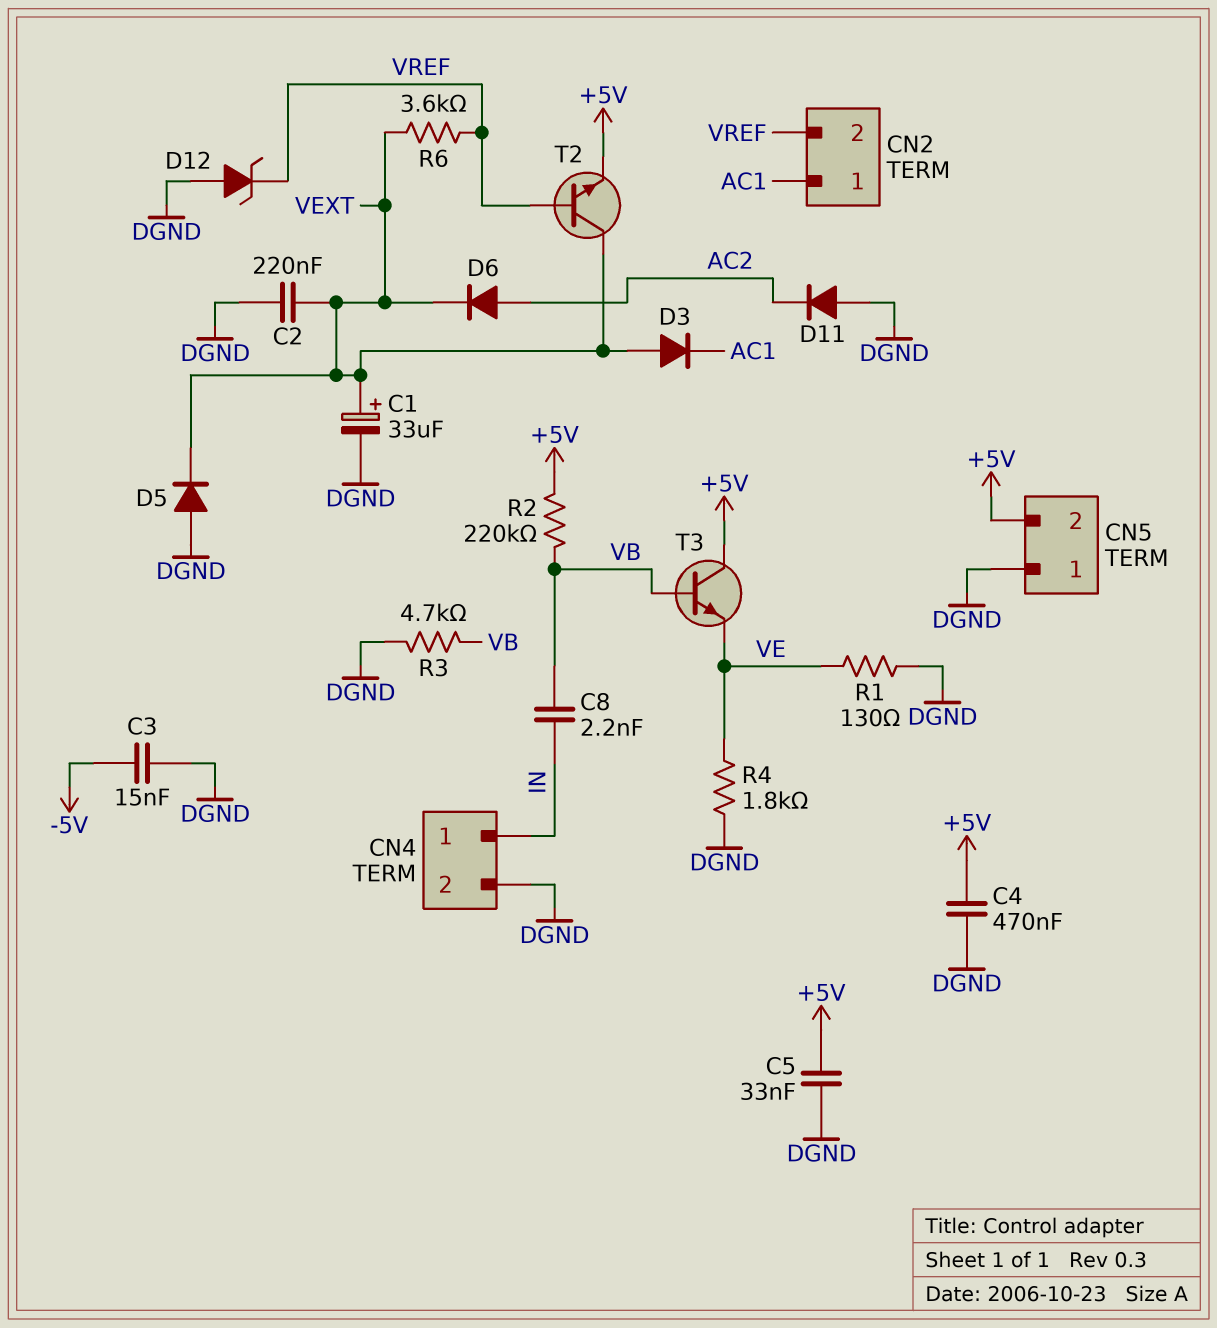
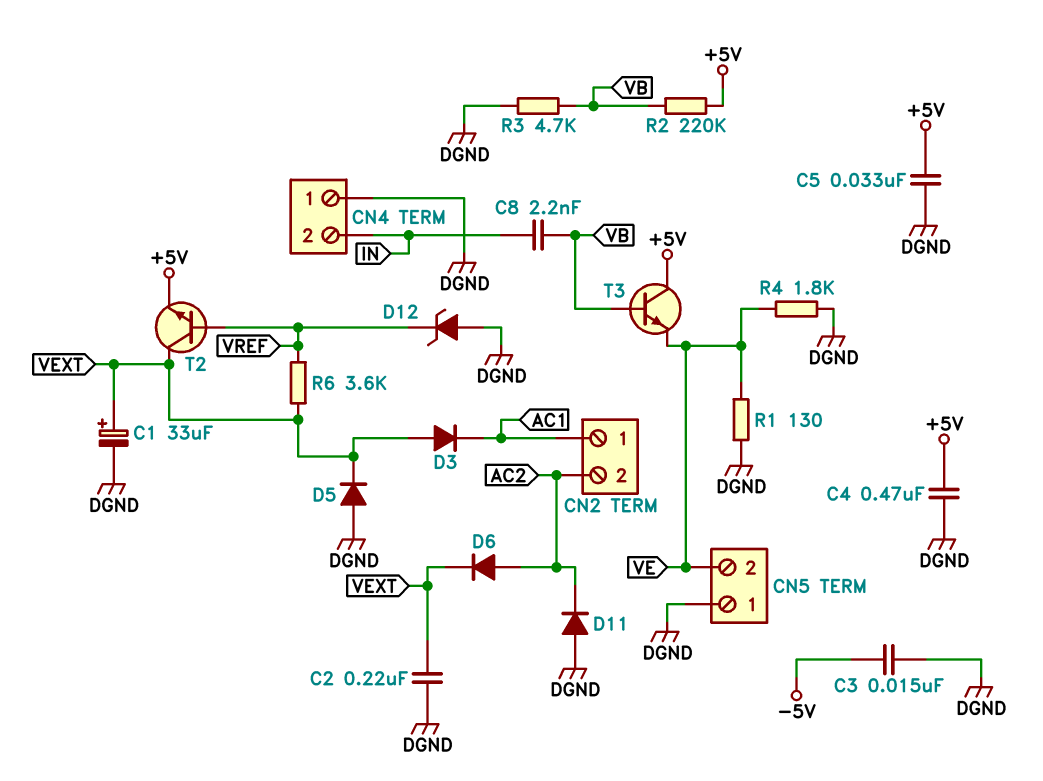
CN2 pin 2: VREF -> AC2
CN4 pin 1: IN -> DGND
CN4 pin 2: DGND -> IN
CN5 pin 2: +5V -> VE

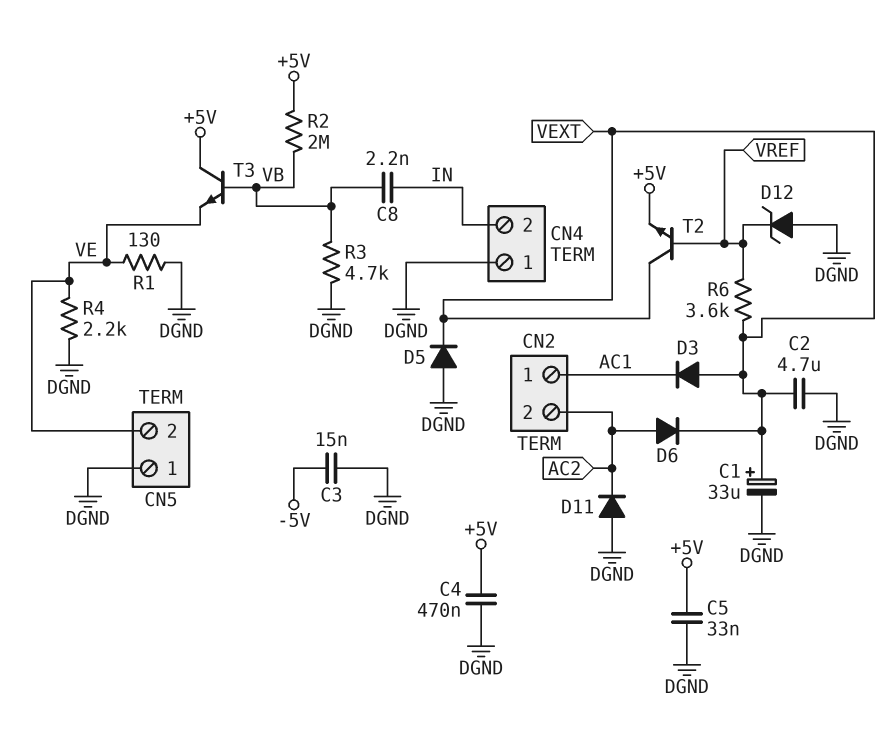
C2: 220nF (DGND, VEXT) -> 4.7uF (DGND, VEXT)
R2: 220k (+5V, VB) -> 2M (+5V, VB)
R4: 1.8k (DGND, VE) -> 2.2k (DGND, VE)

